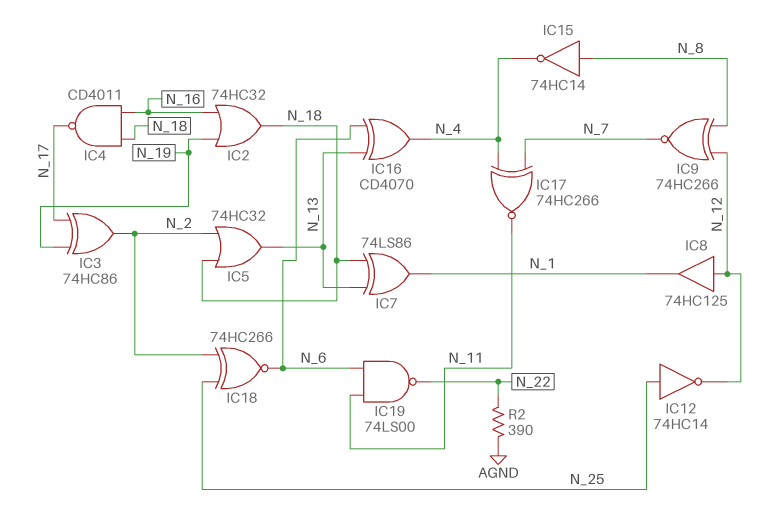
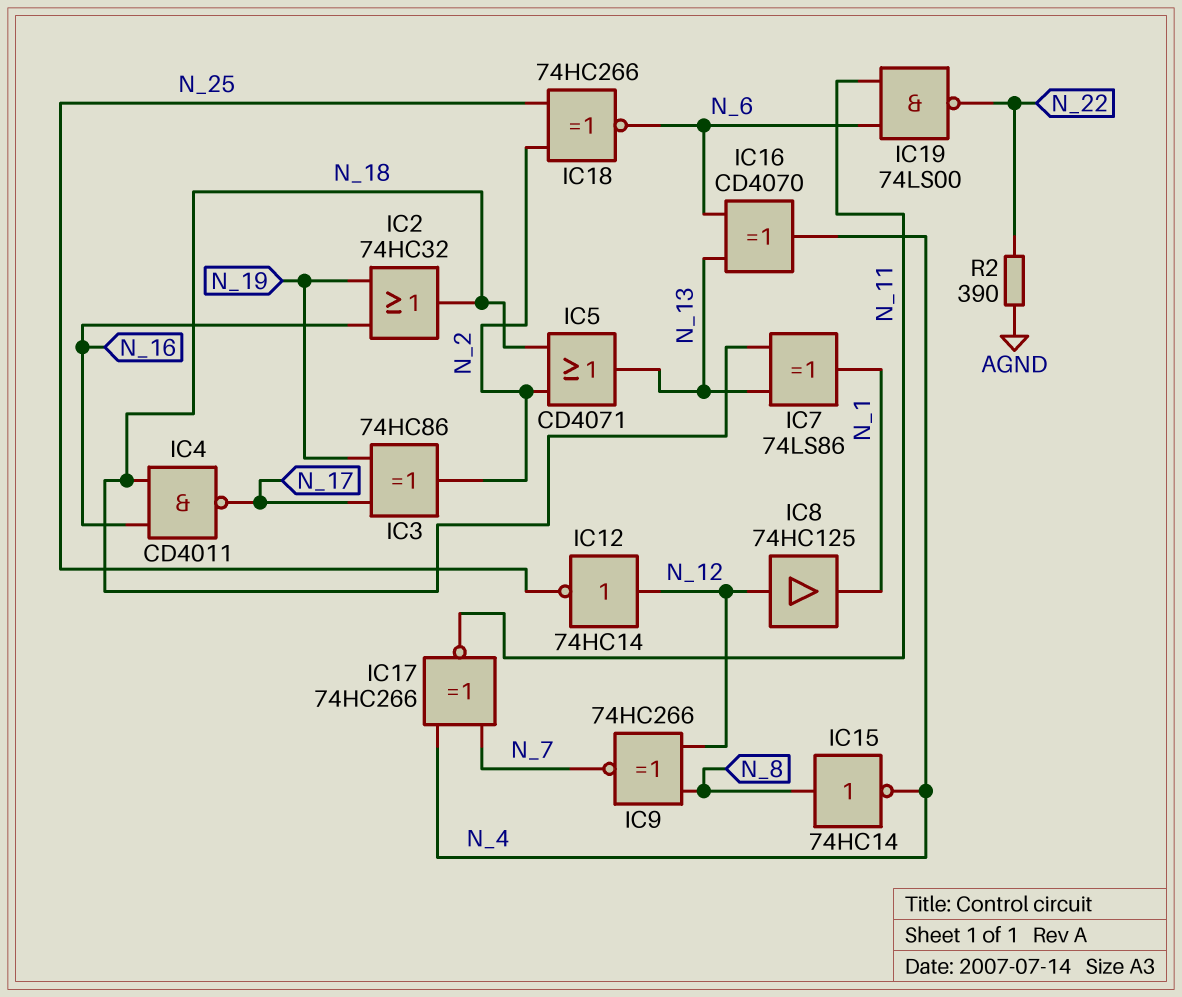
IC5: OR 74HC32 (in N_2, in N_18, out N_13) -> OR CD4071 (in N_2, in N_18, out N_13)
IC12: NOT 74HC14 (in N_25, out N_12) -> NOT 74HC14 (in N_12, out N_25)

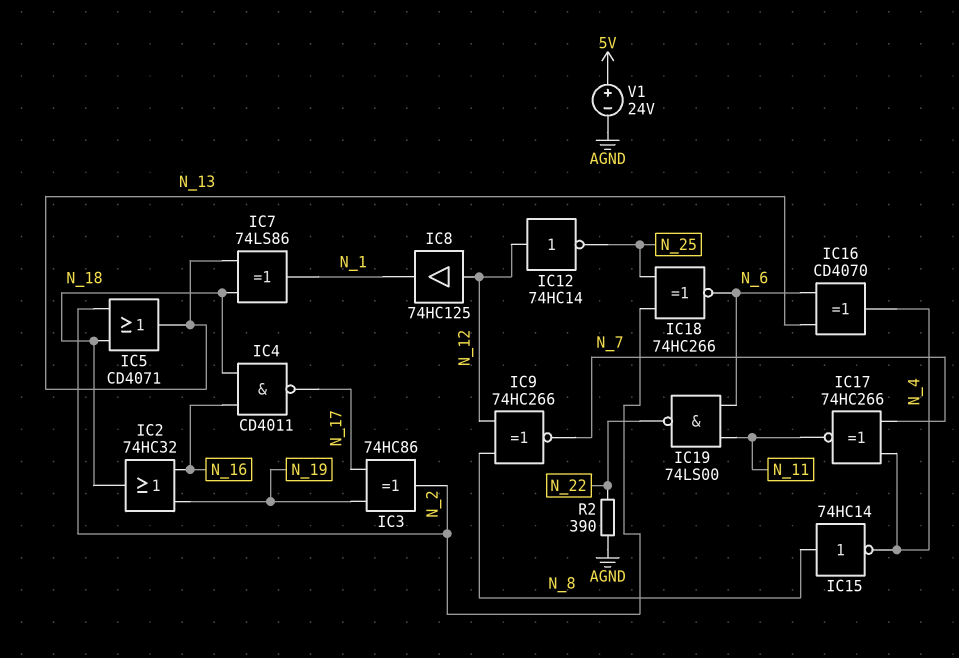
V1: none -> 24V (plus 5V, minus AGND)

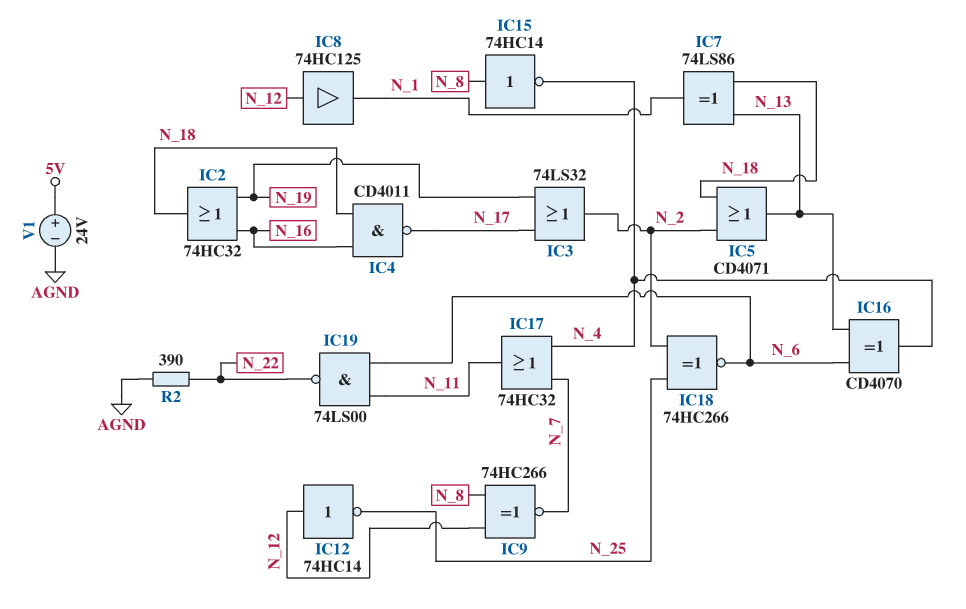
IC3: XOR 74HC86 (in N_17, in N_19, out N_2) -> OR 74LS32 (in N_17, in N_19, out N_2)
IC17: XNOR 74HC266 (in N_4, in N_7, out N_11) -> OR 74HC32 (in N_4, in N_7, out N_11)

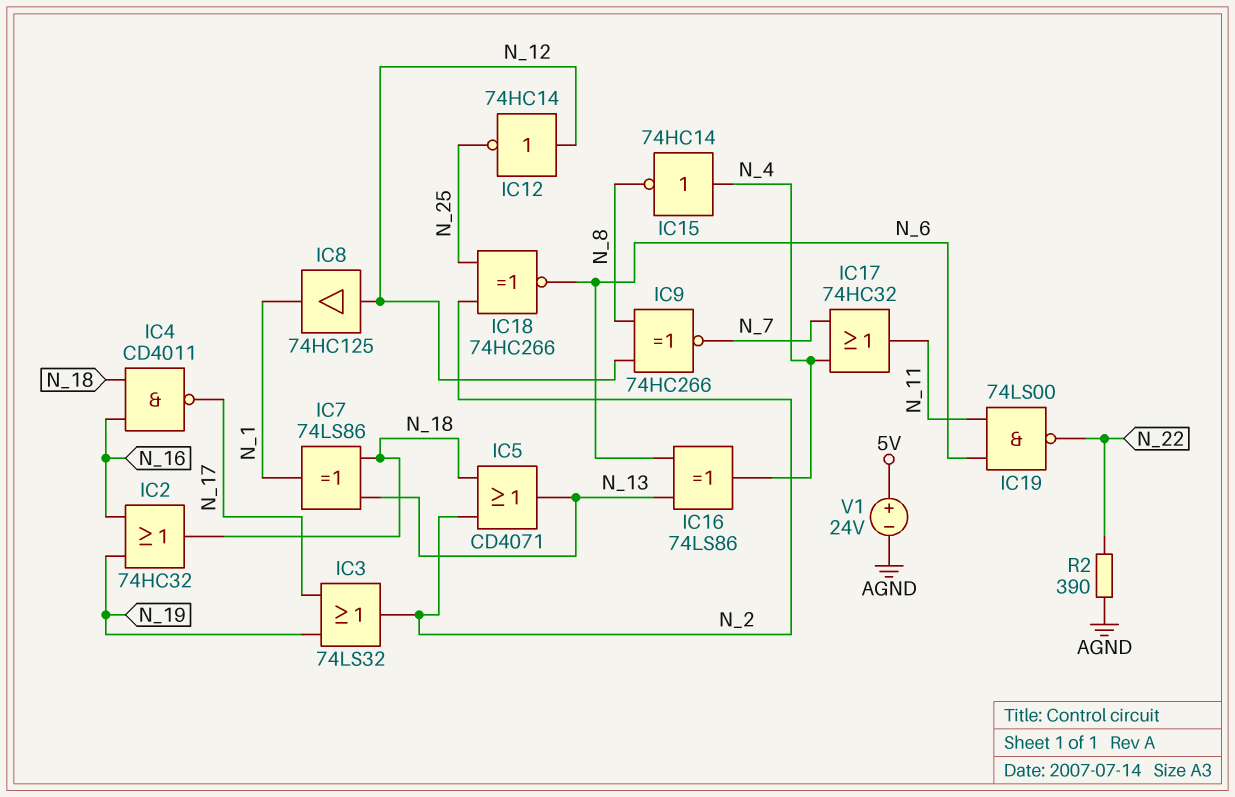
IC15: NOT 74HC14 (in N_8, out N_4) -> NOT 74HC14 (in N_4, out N_8)
IC16: XOR CD4070 (in N_6, in N_13, out N_4) -> XOR 74LS86 (in N_6, in N_13, out N_4)

